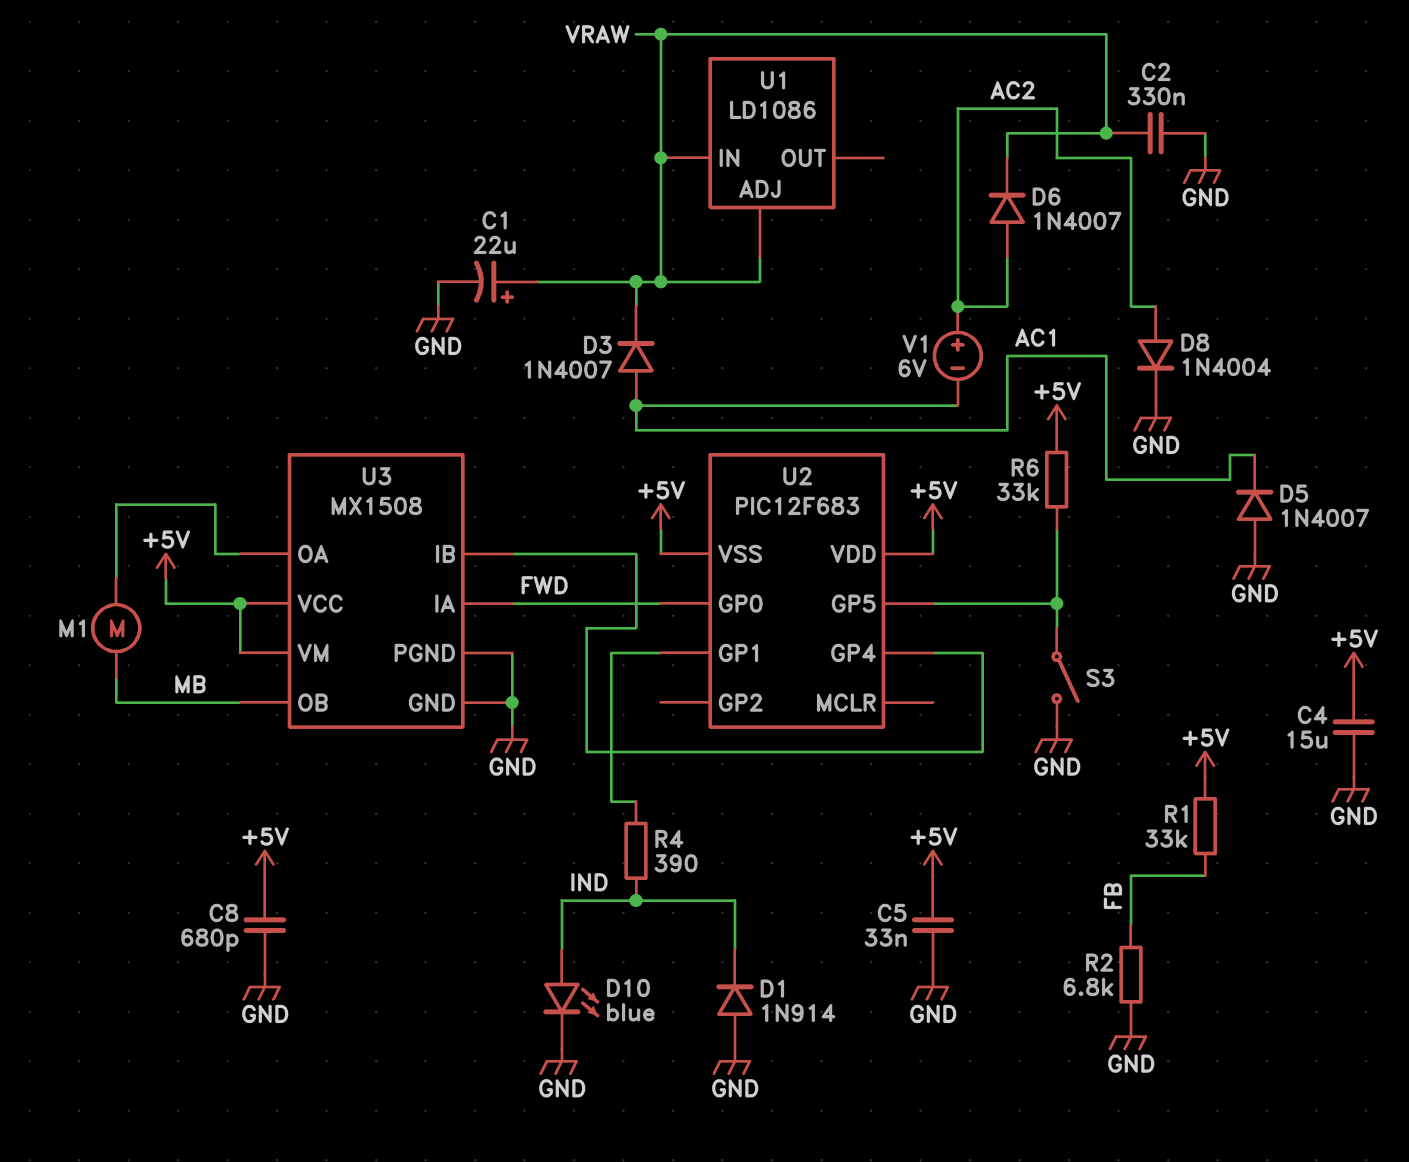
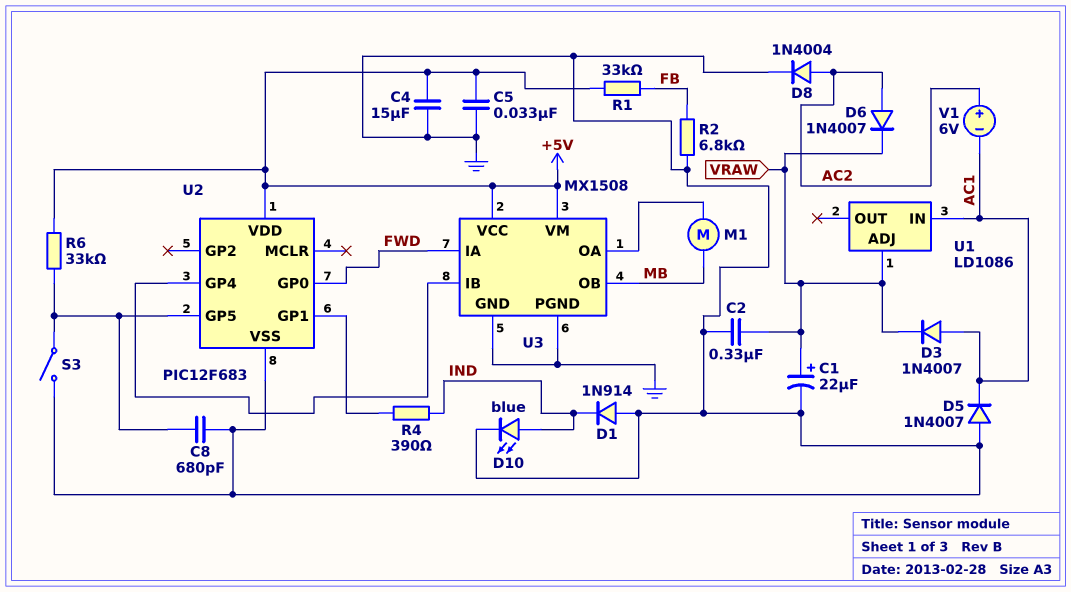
C8: 680pF (+5V, GND) -> 680pF (GND, U2/GP5)
U1 pin IN: VRAW -> AC1
U2 pin VSS: +5V -> GND

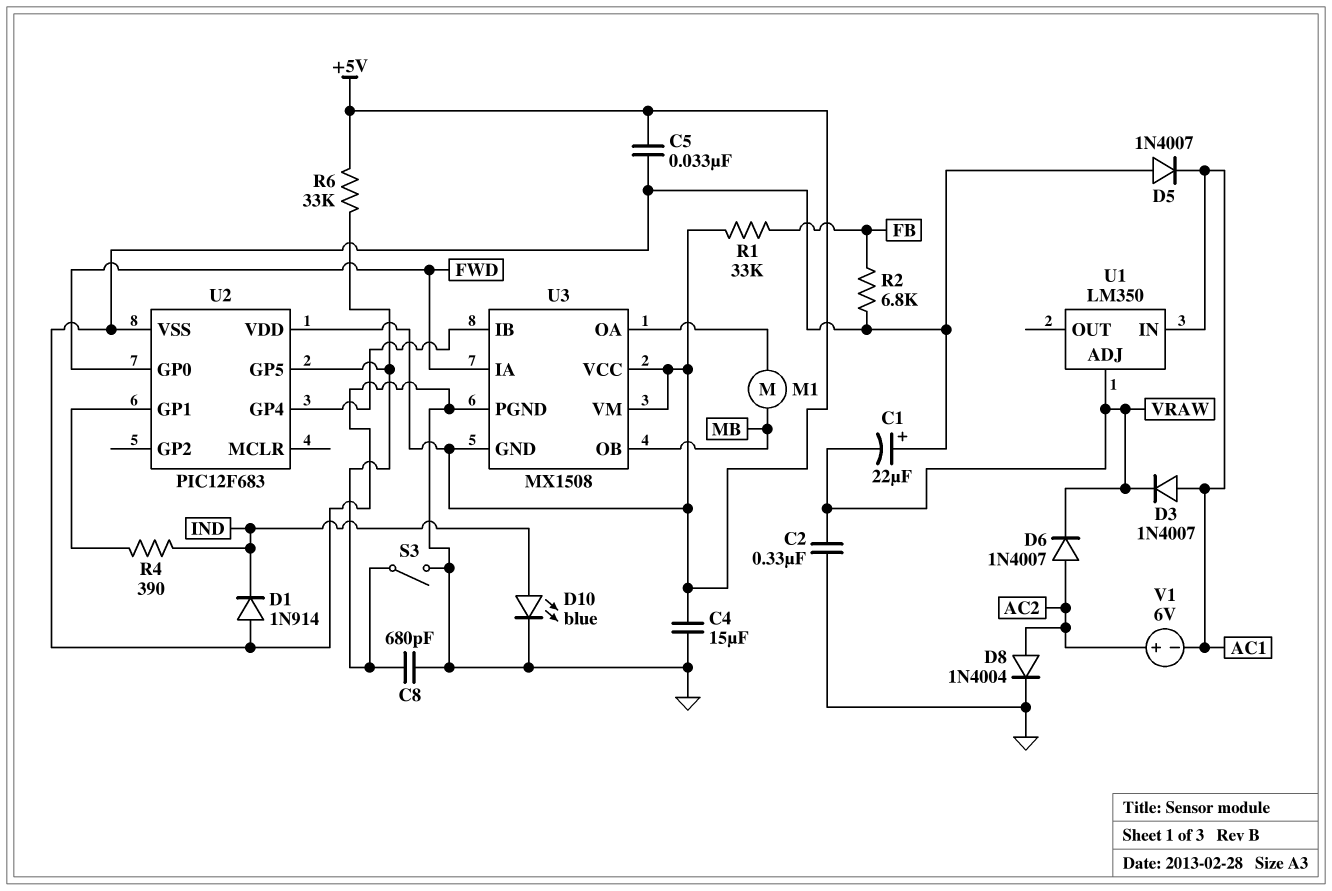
C1: 22uF (plus VRAW, minus GND) -> 22uF (plus GND, minus VRAW)
U1: LD1086 -> LM350
U3 pin GND: GND -> +5V

